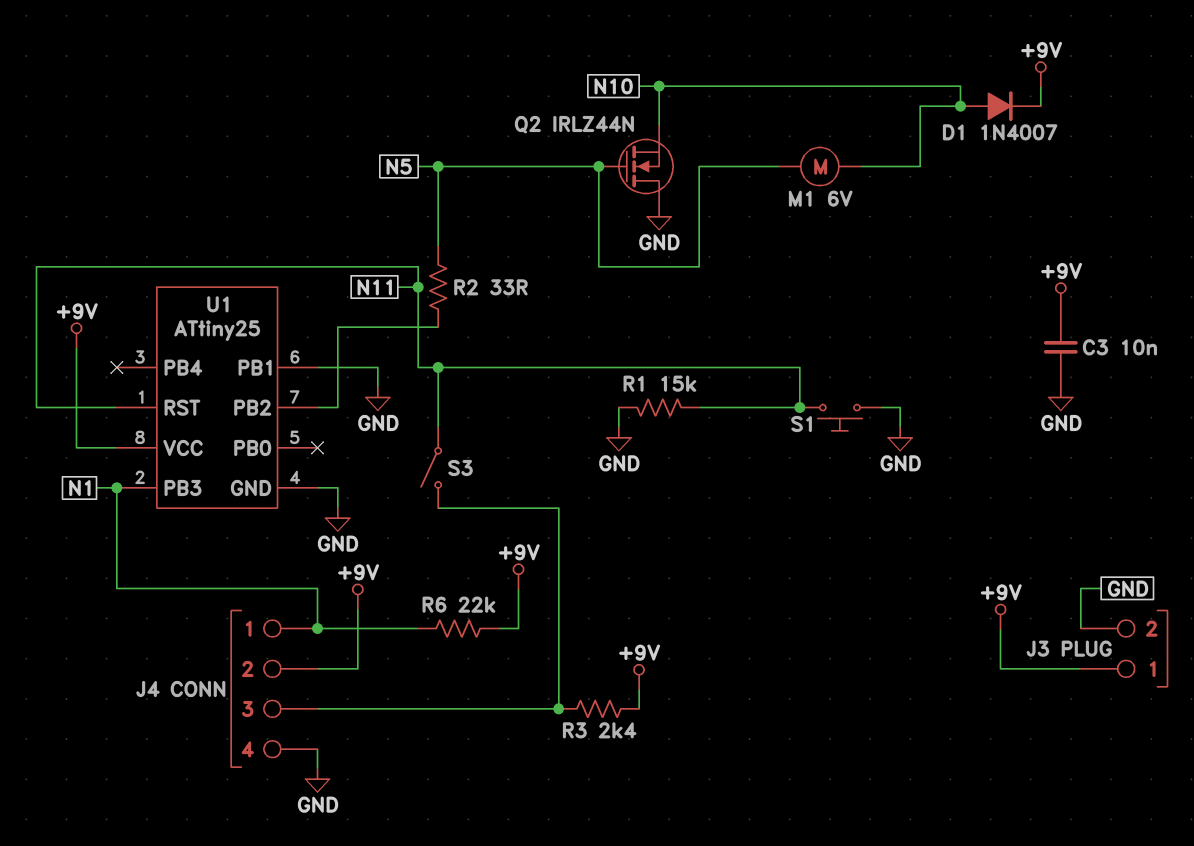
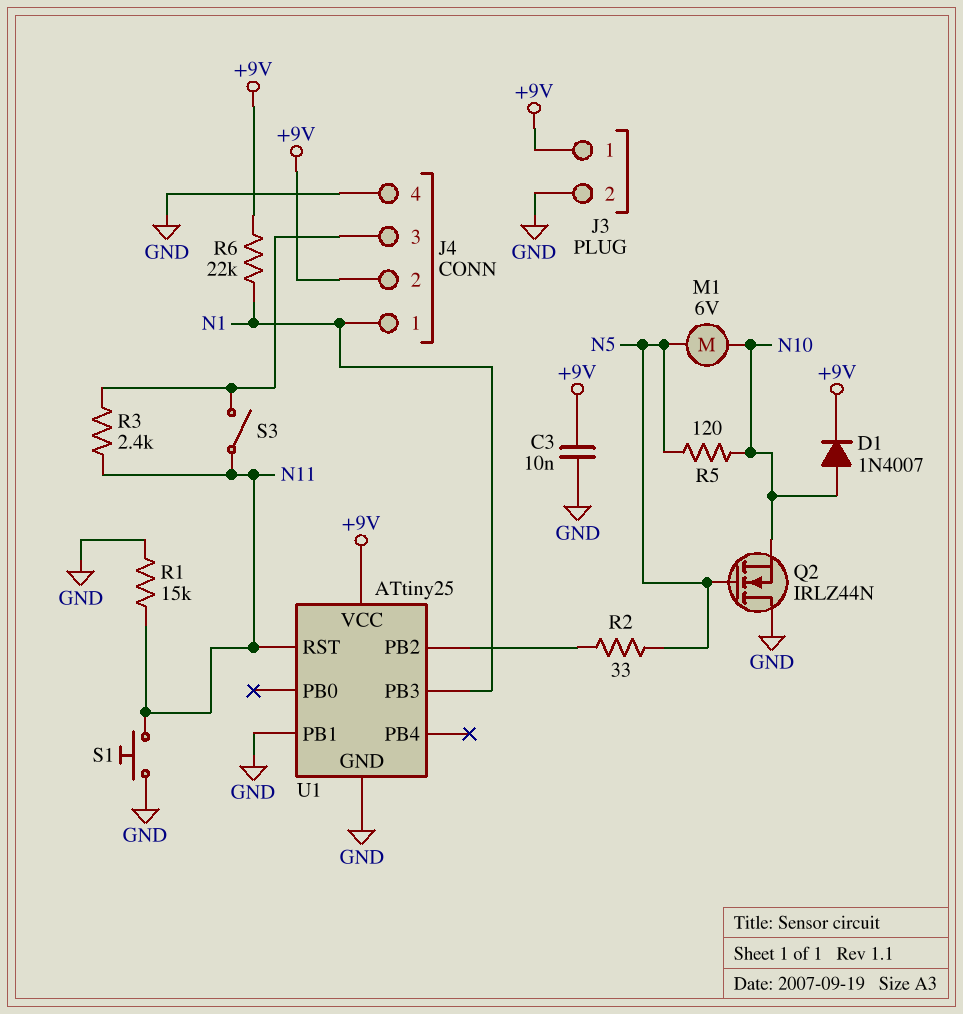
R3: 2.4k (+9V, J4/3) -> 2.4k (J4/3, N11)
R5: none -> 120 (N5, N10)

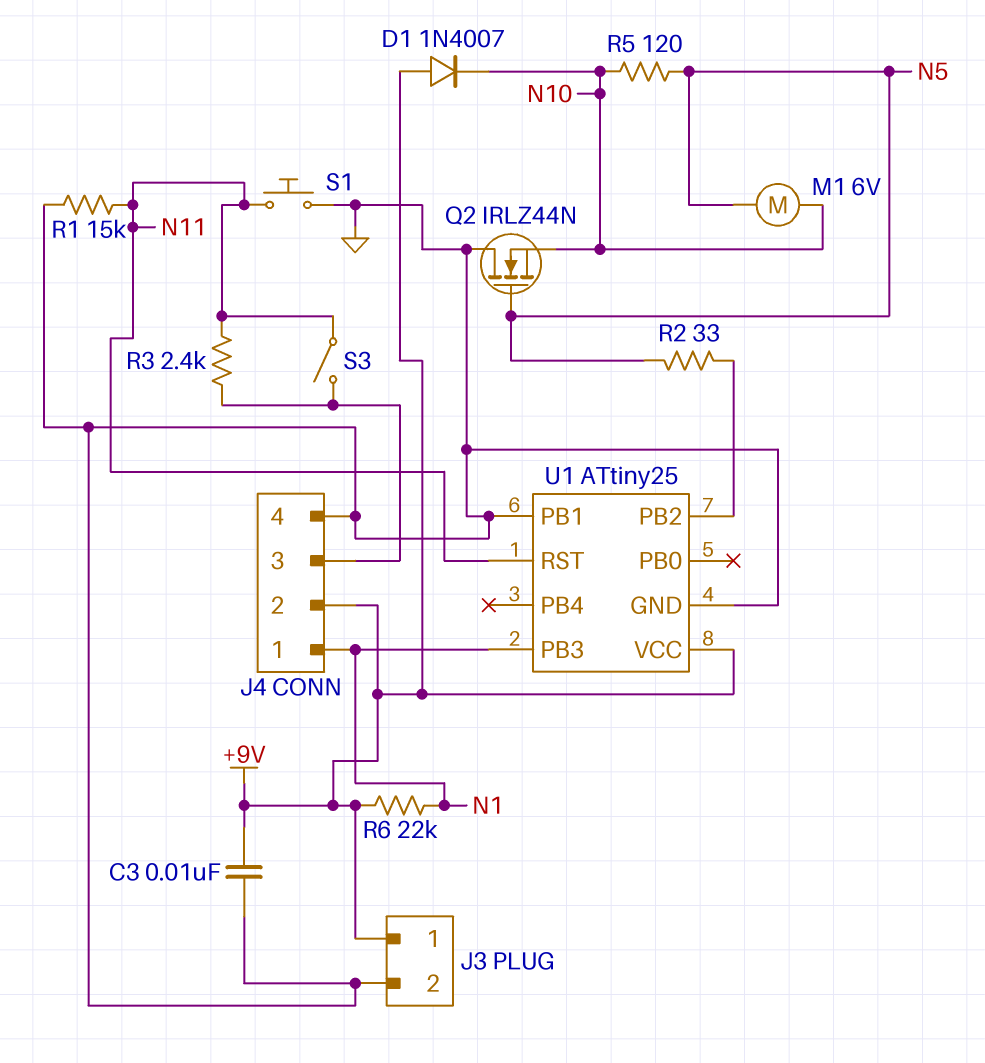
D1: diode 1N4007 (A N10, K +9V) -> diode 1N4007 (A +9V, K N10)

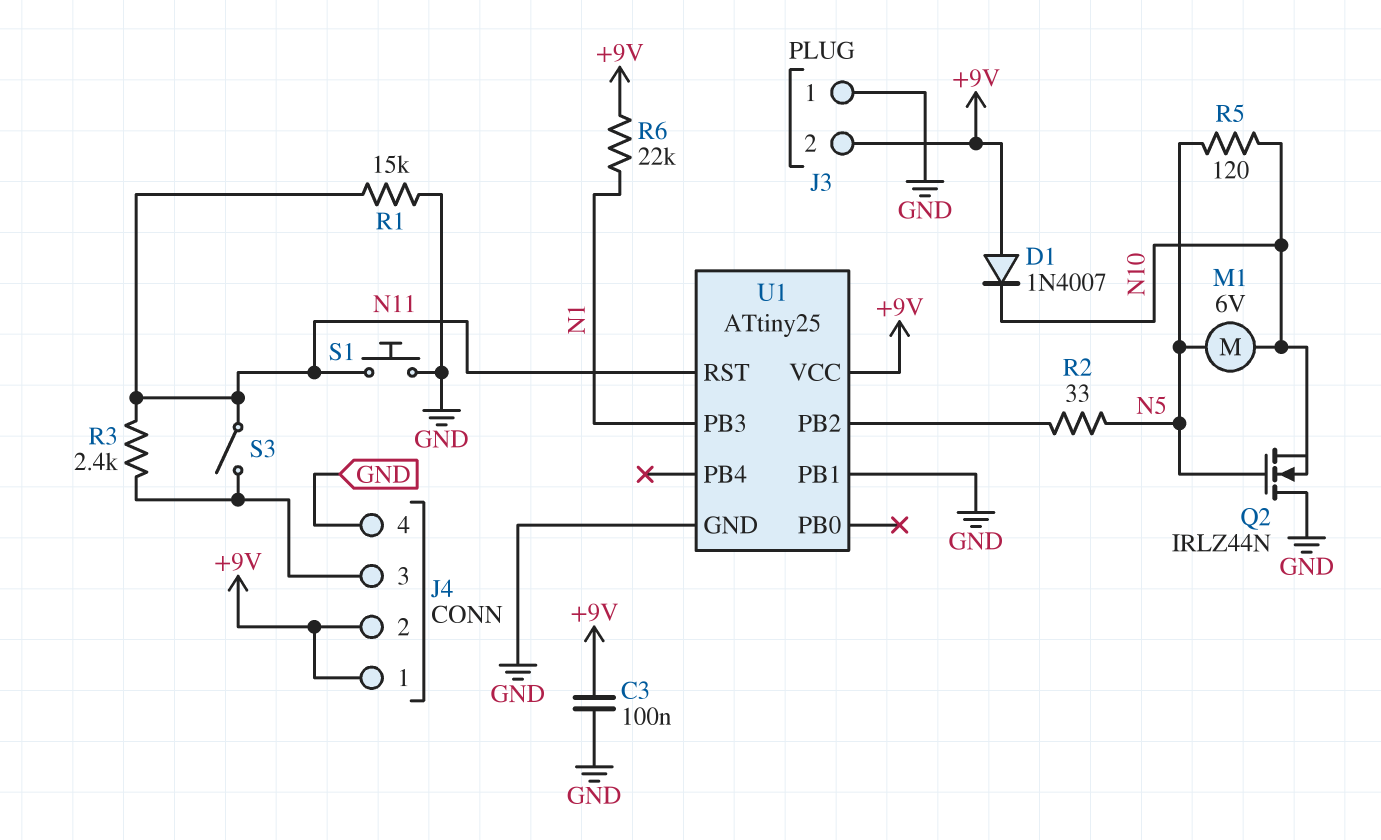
C3: 10nF (+9V, GND) -> 100nF (+9V, GND)
J3 pin 1: +9V -> GND
J3 pin 2: GND -> +9V
J4 pin 1: N1 -> +9V

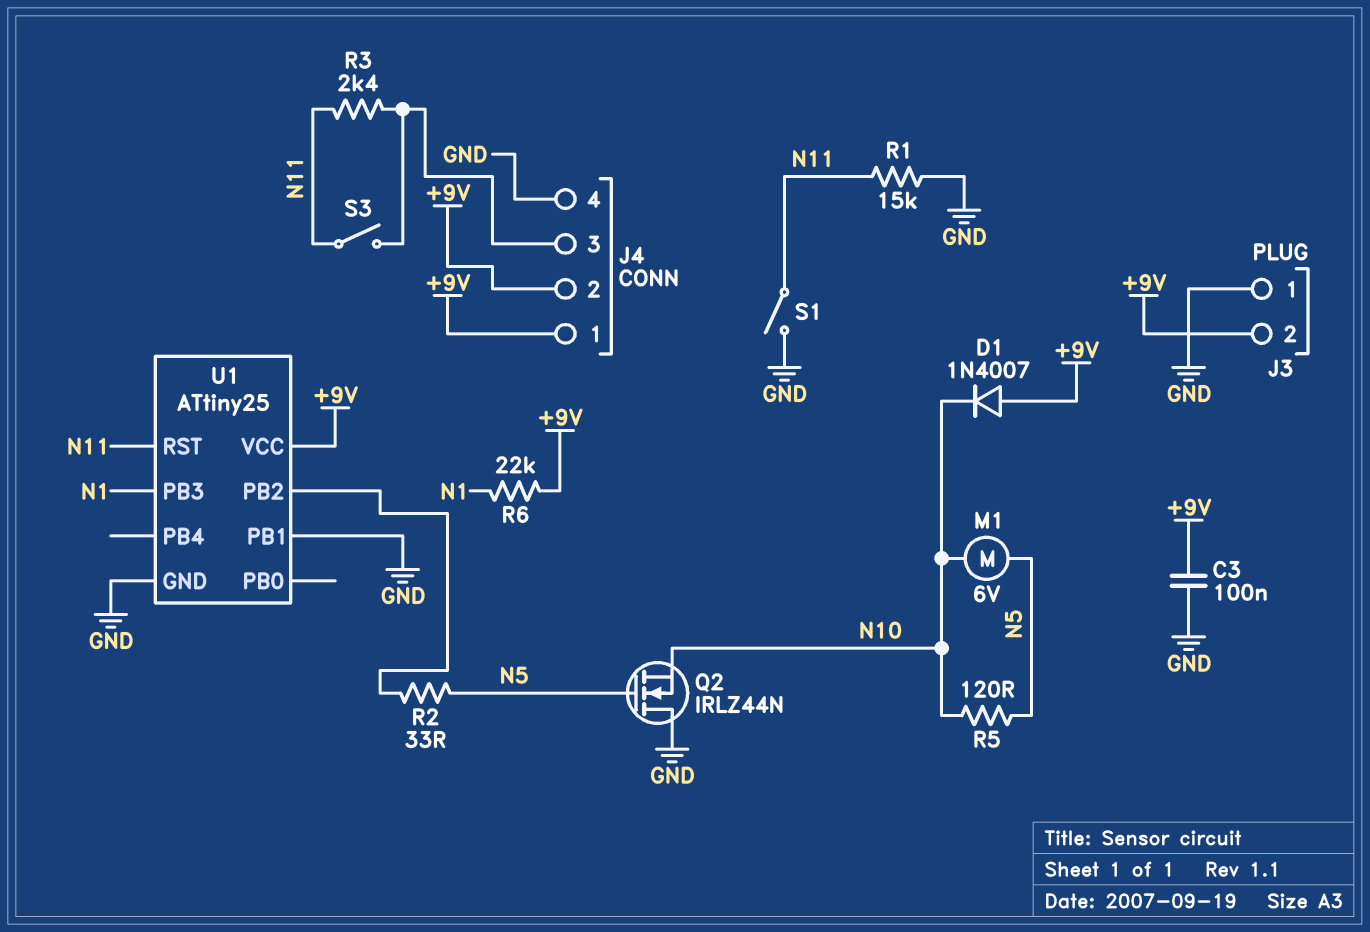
S1: button (GND, N11) -> switch (GND, N11)

